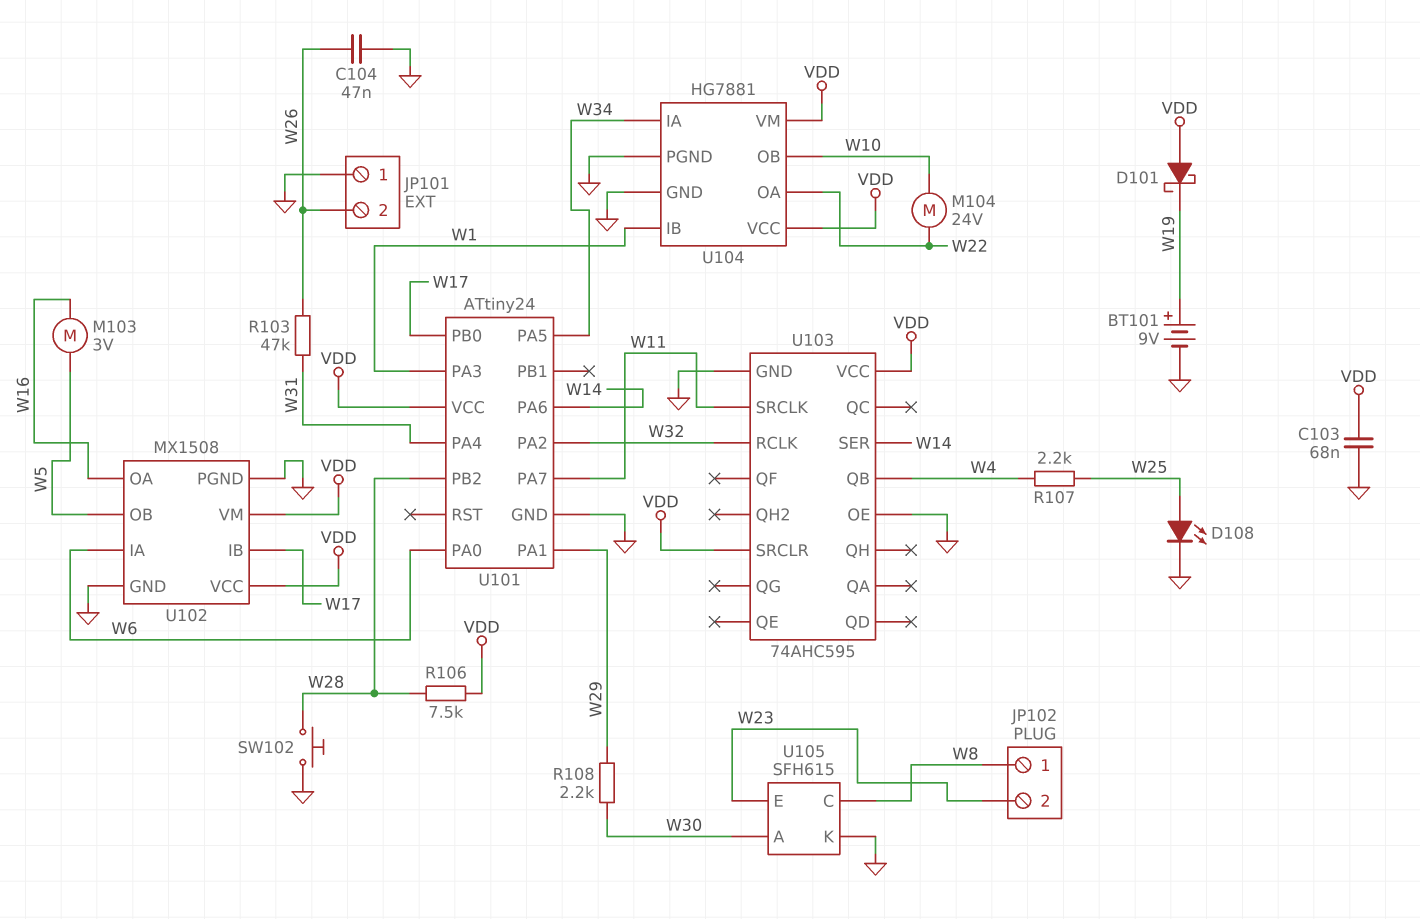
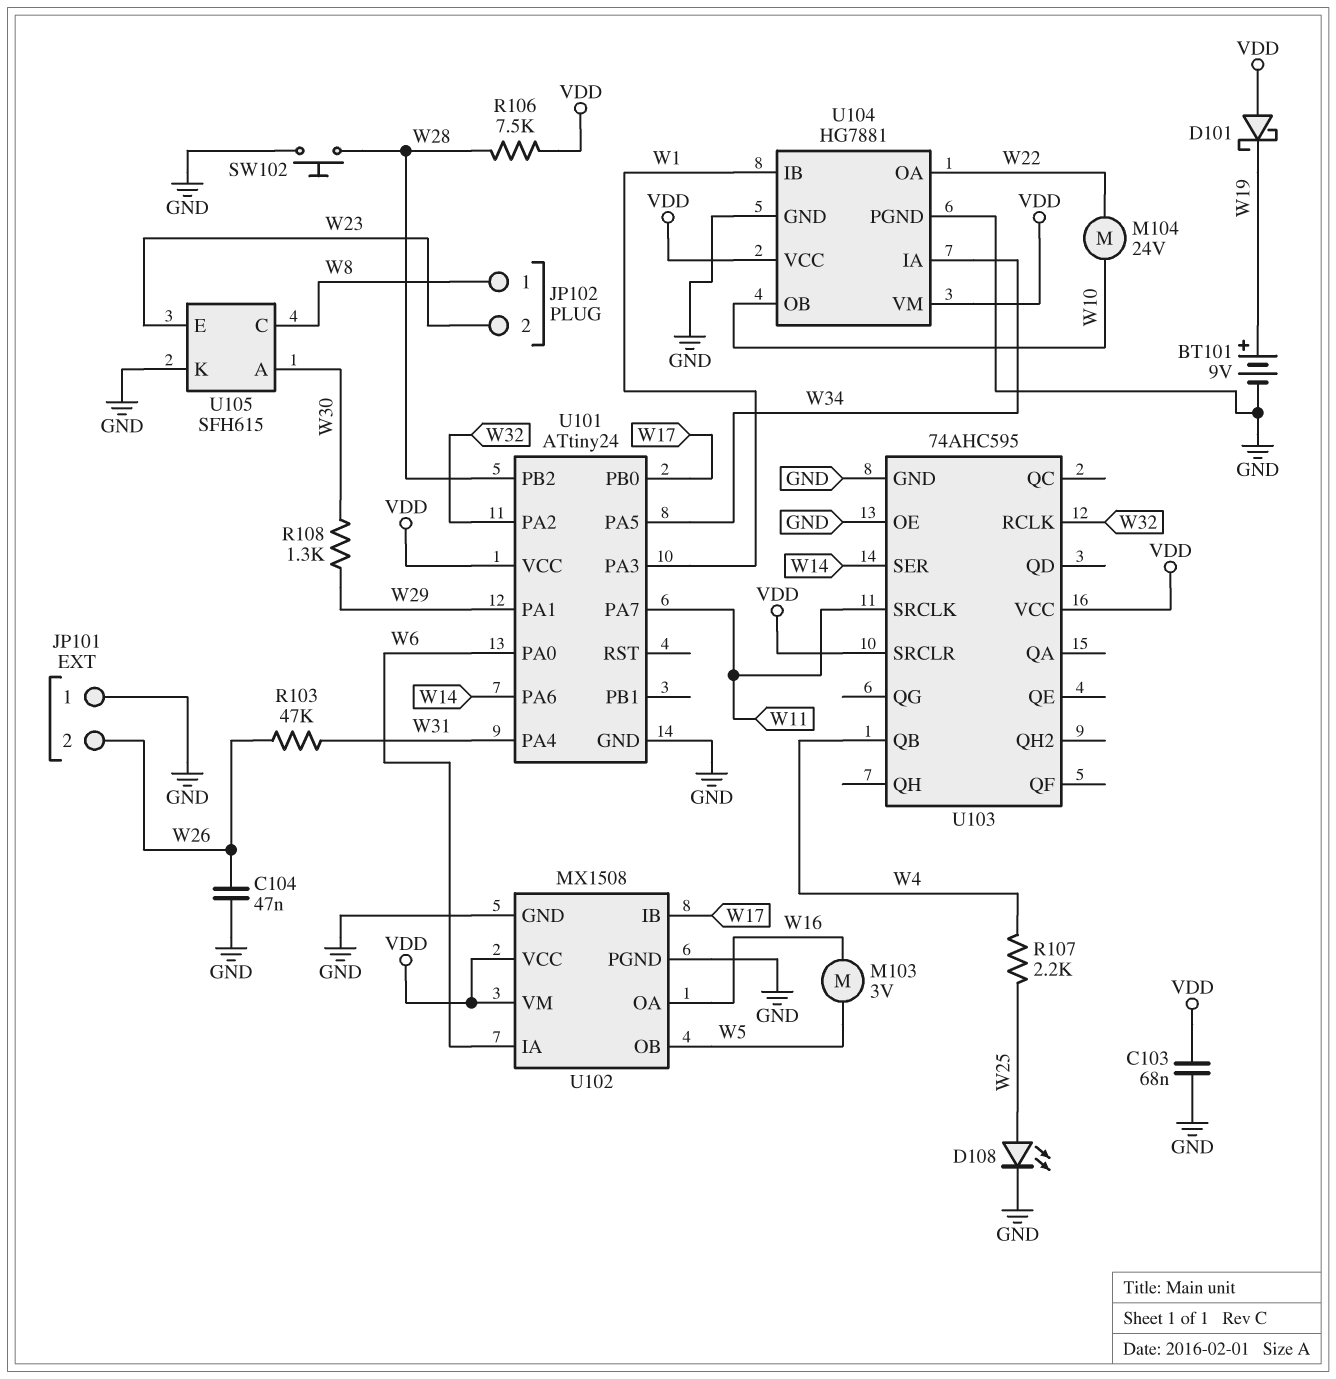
R108: 2.2k (W29, W30) -> 1.3k (W29, W30)

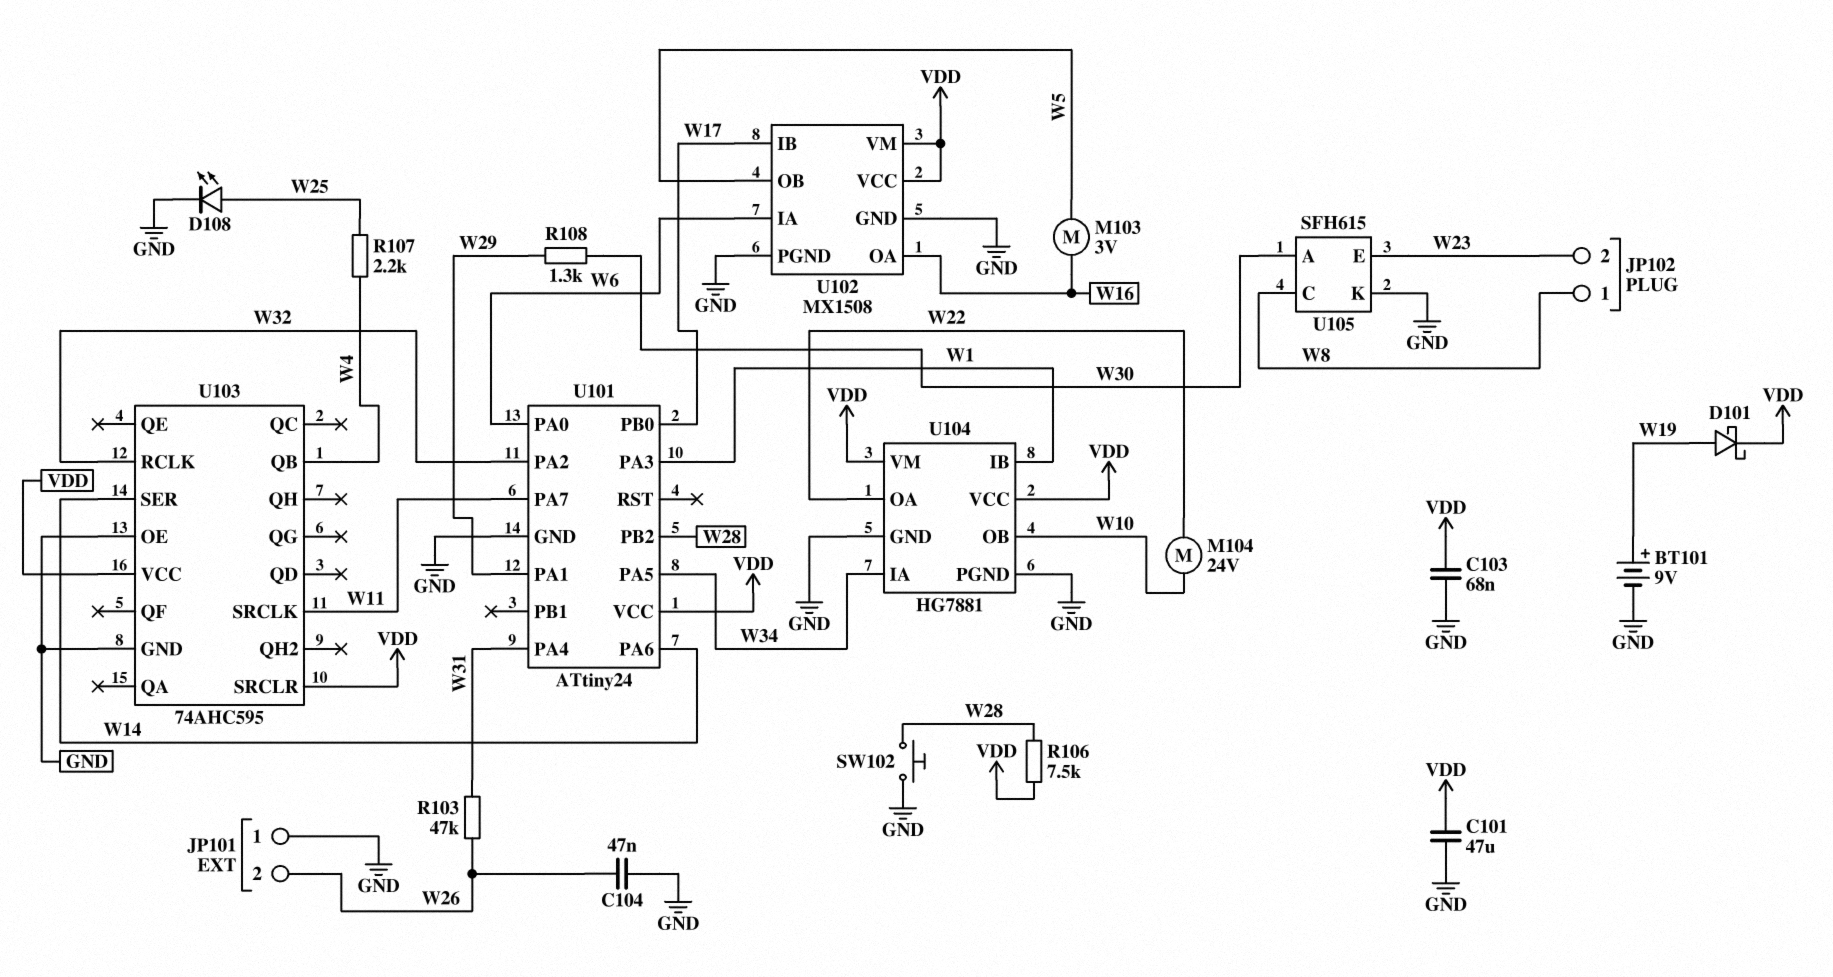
C101: none -> 47uF (GND, VDD)
D101: schottky (A VDD, K W19) -> schottky (A W19, K VDD)

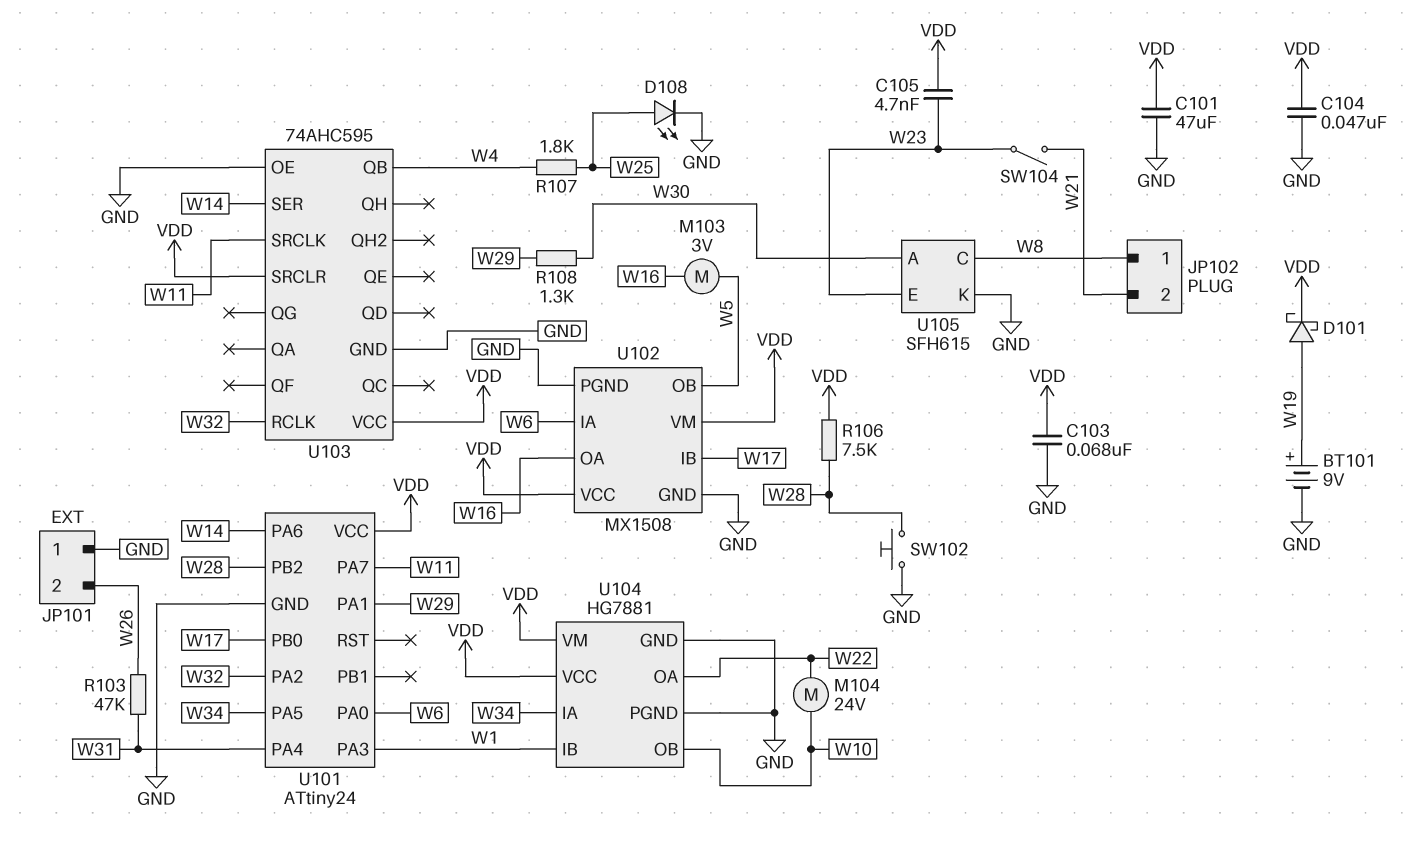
C104: 47nF (GND, W26) -> 47nF (GND, VDD)
C105: none -> 4.7nF (VDD, W23)
JP102 pin 2: W23 -> W21
R107: 2.2k (W4, W25) -> 1.8k (W4, W25)
SW104: none -> switch (W21, W23)

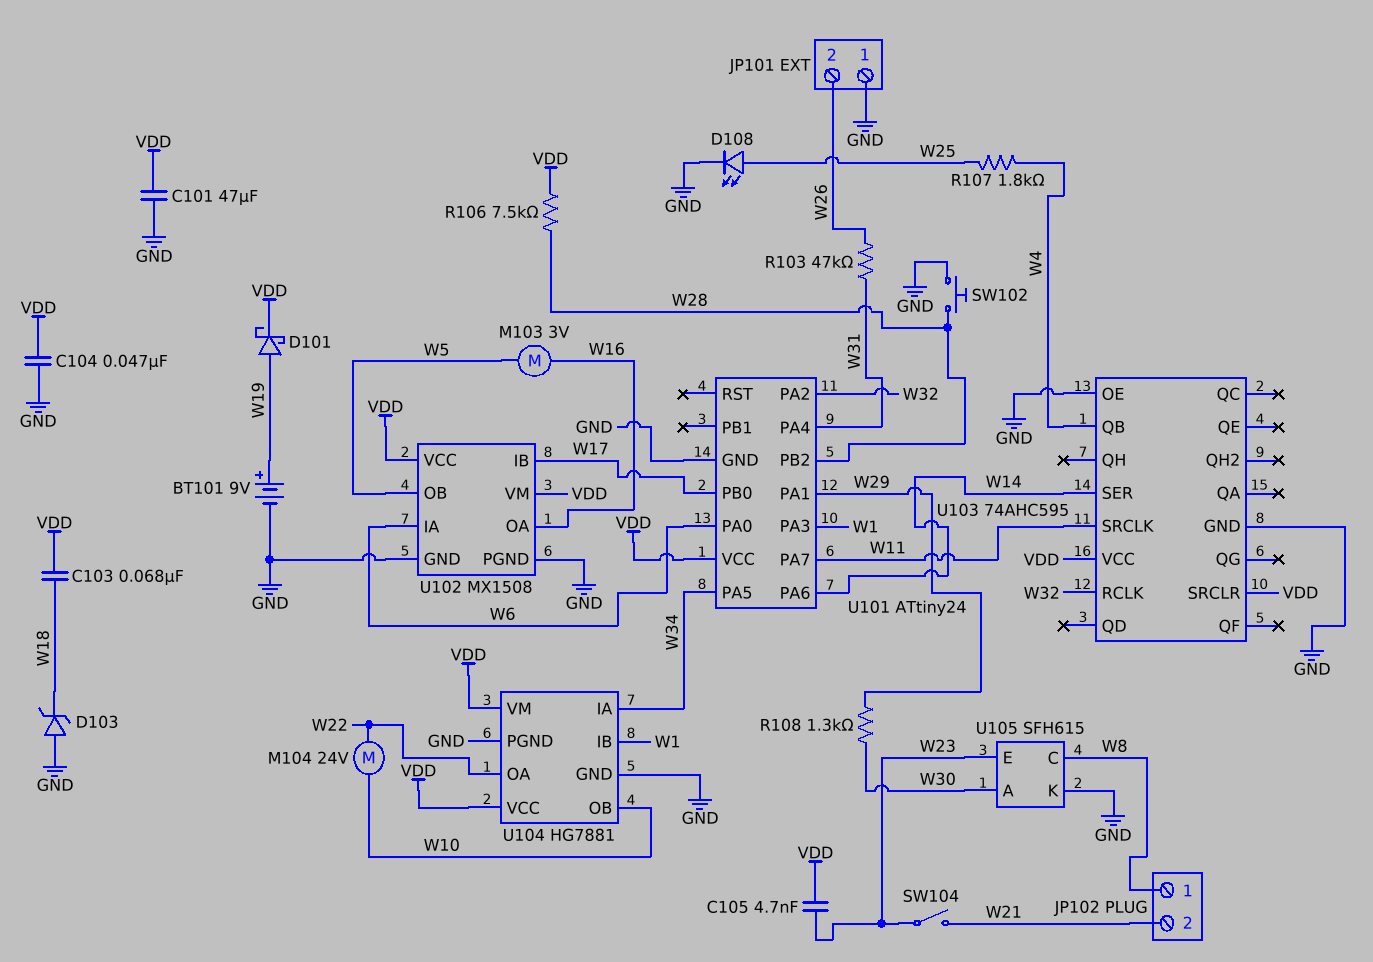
C103: 68nF (GND, VDD) -> 68nF (VDD, W18)
D103: none -> zener (A GND, K W18)

